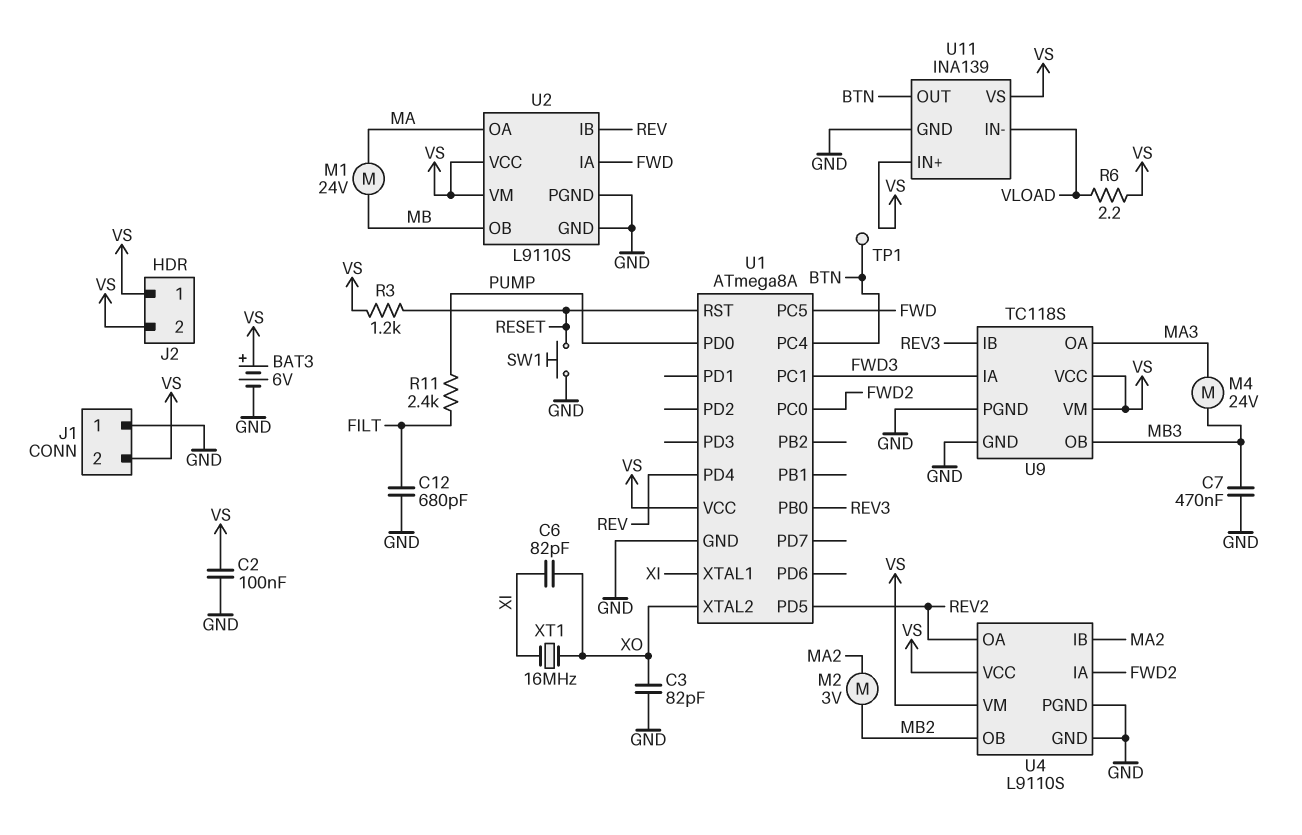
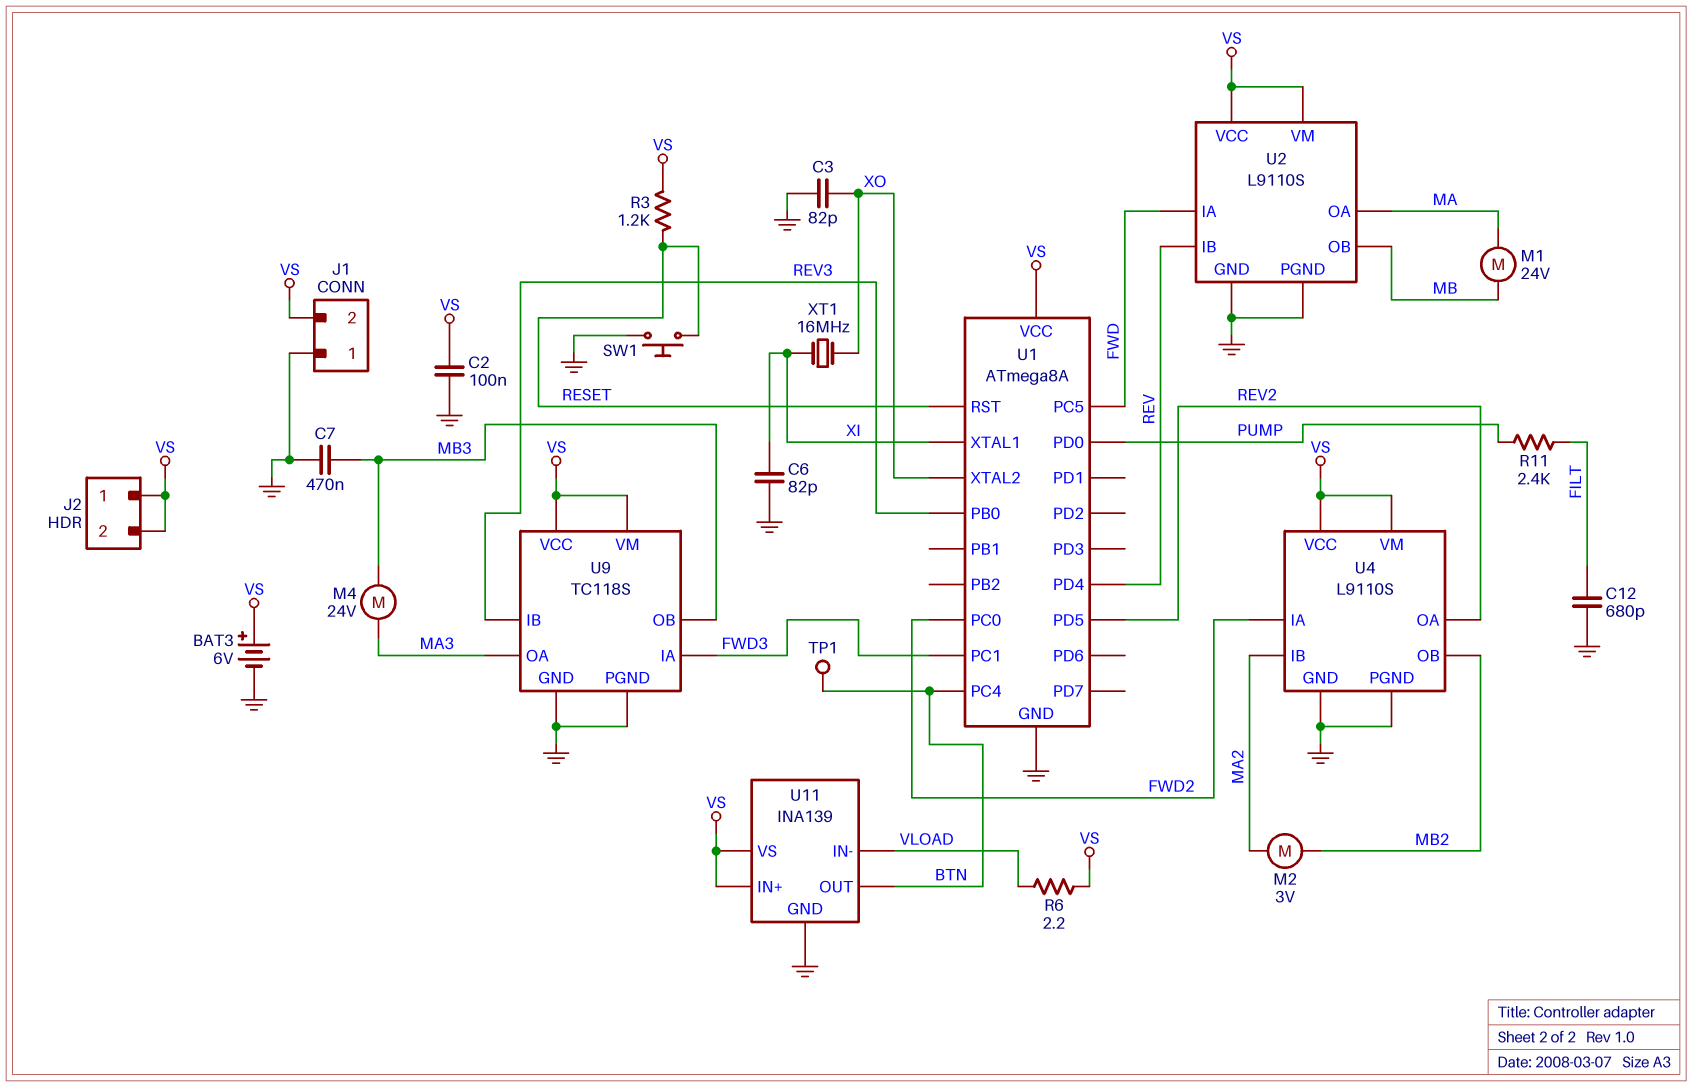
C6: 82pF (XI, XO) -> 82pF (GND, XI)

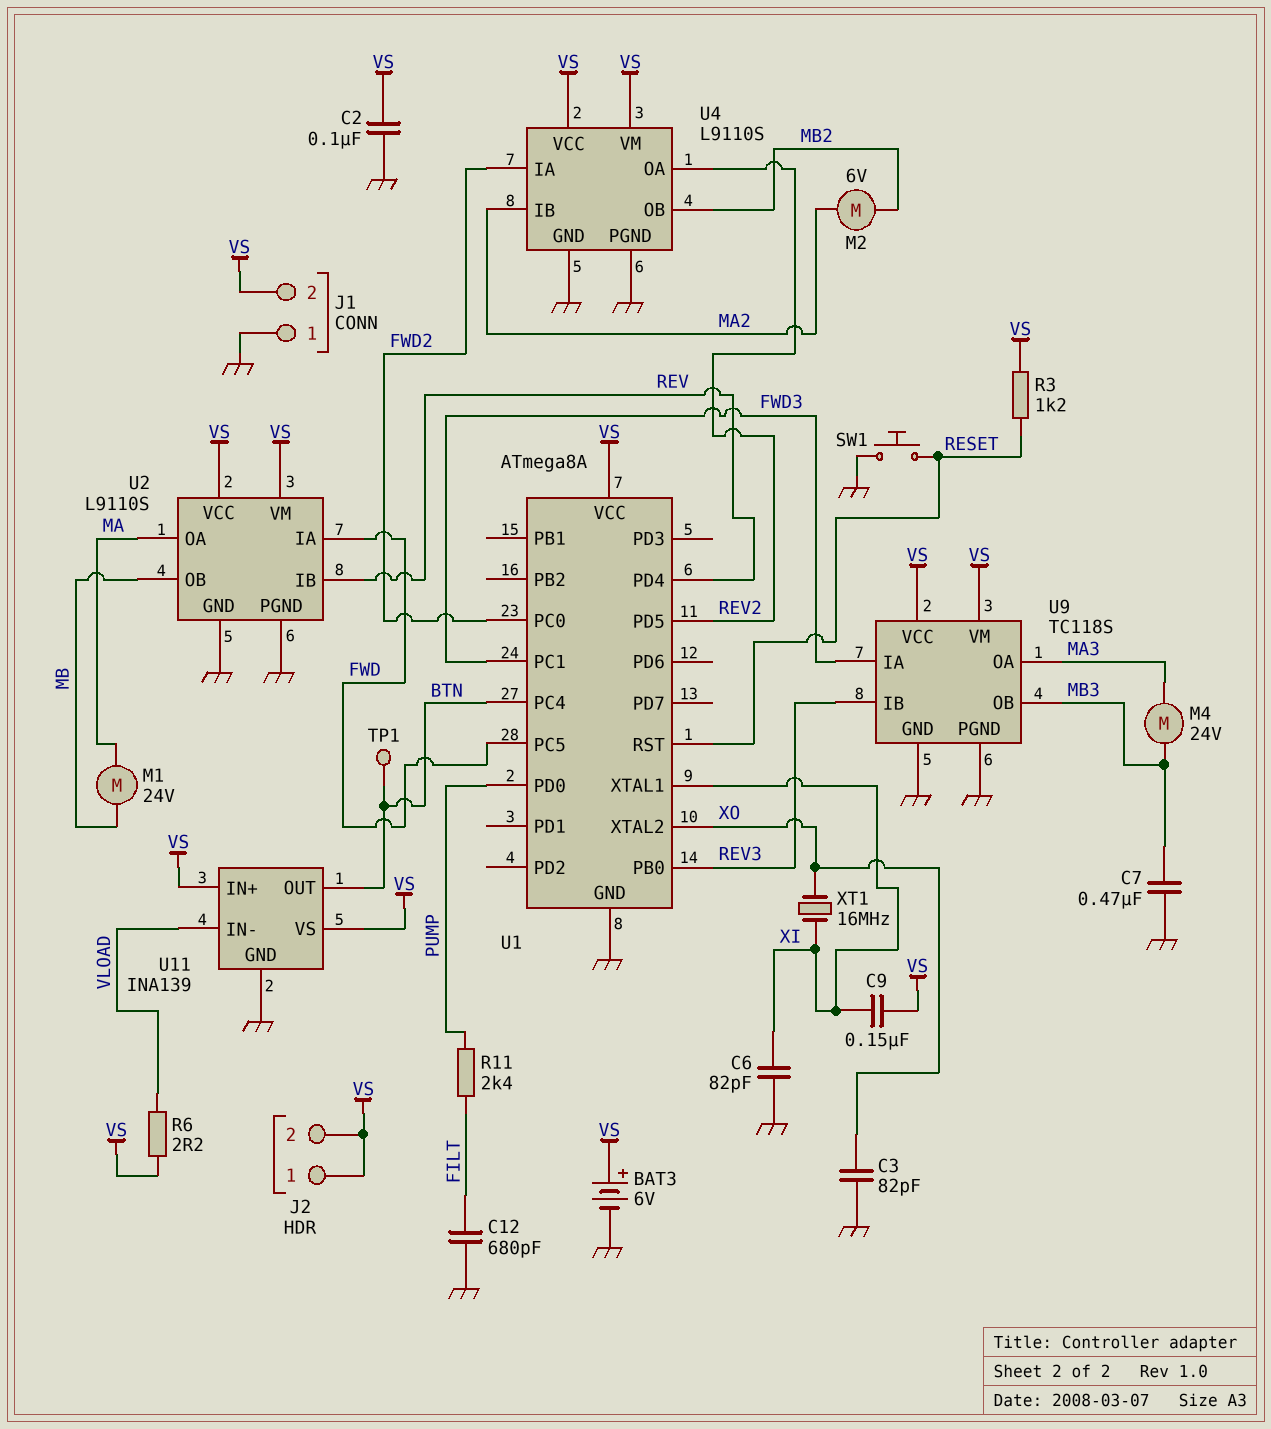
C9: none -> 150nF (VS, XI)
M2: motor 3V (MA2, MB2) -> motor 6V (MA2, MB2)

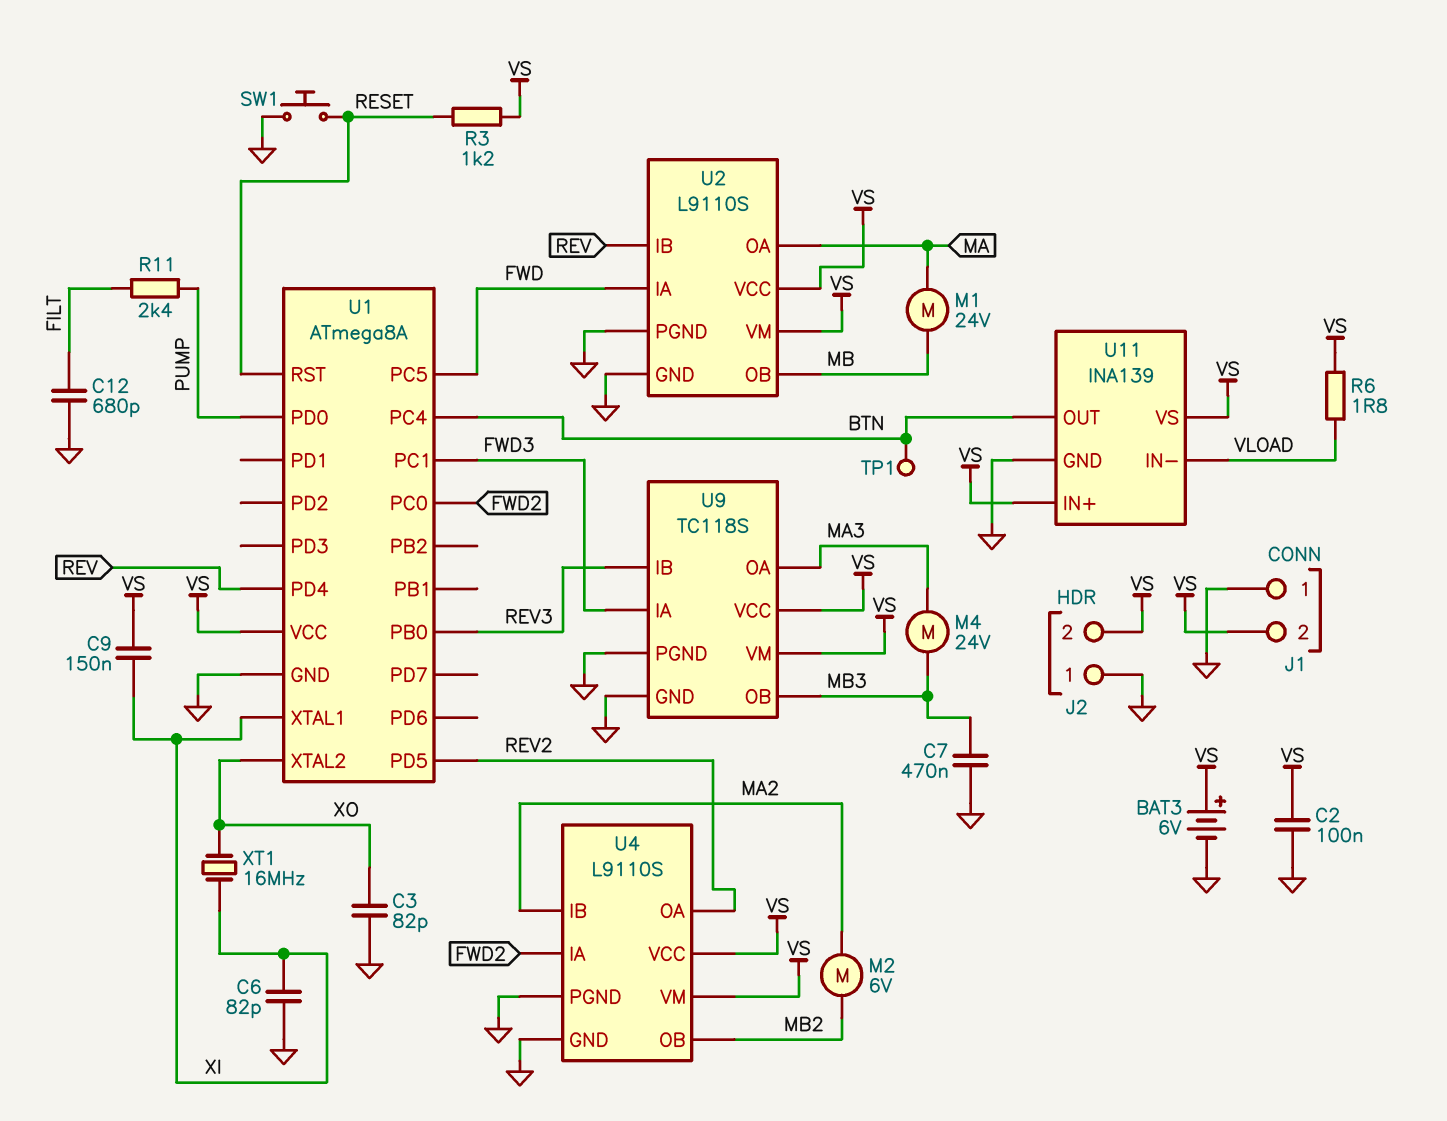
J2 pin 1: VS -> GND
R6: 2.2 (VLOAD, VS) -> 1.8 (VLOAD, VS)

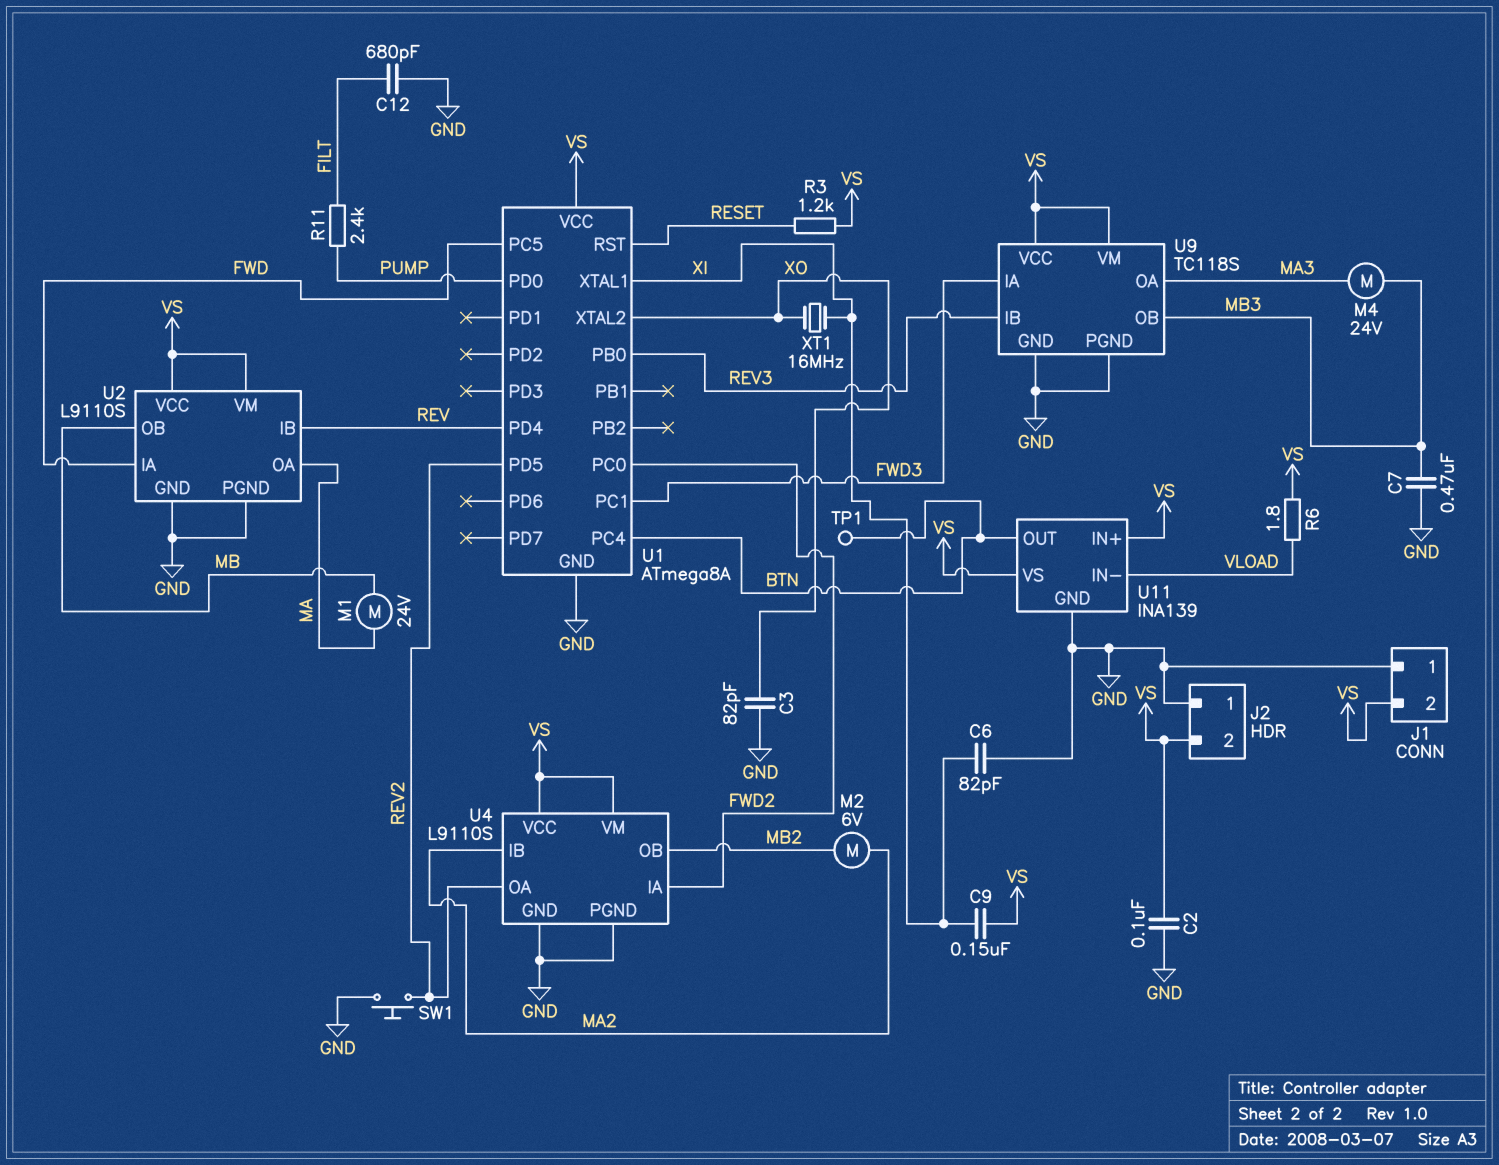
BAT3: 6V (plus VS, minus GND) -> none
SW1: button (GND, RESET) -> button (GND, REV2)

